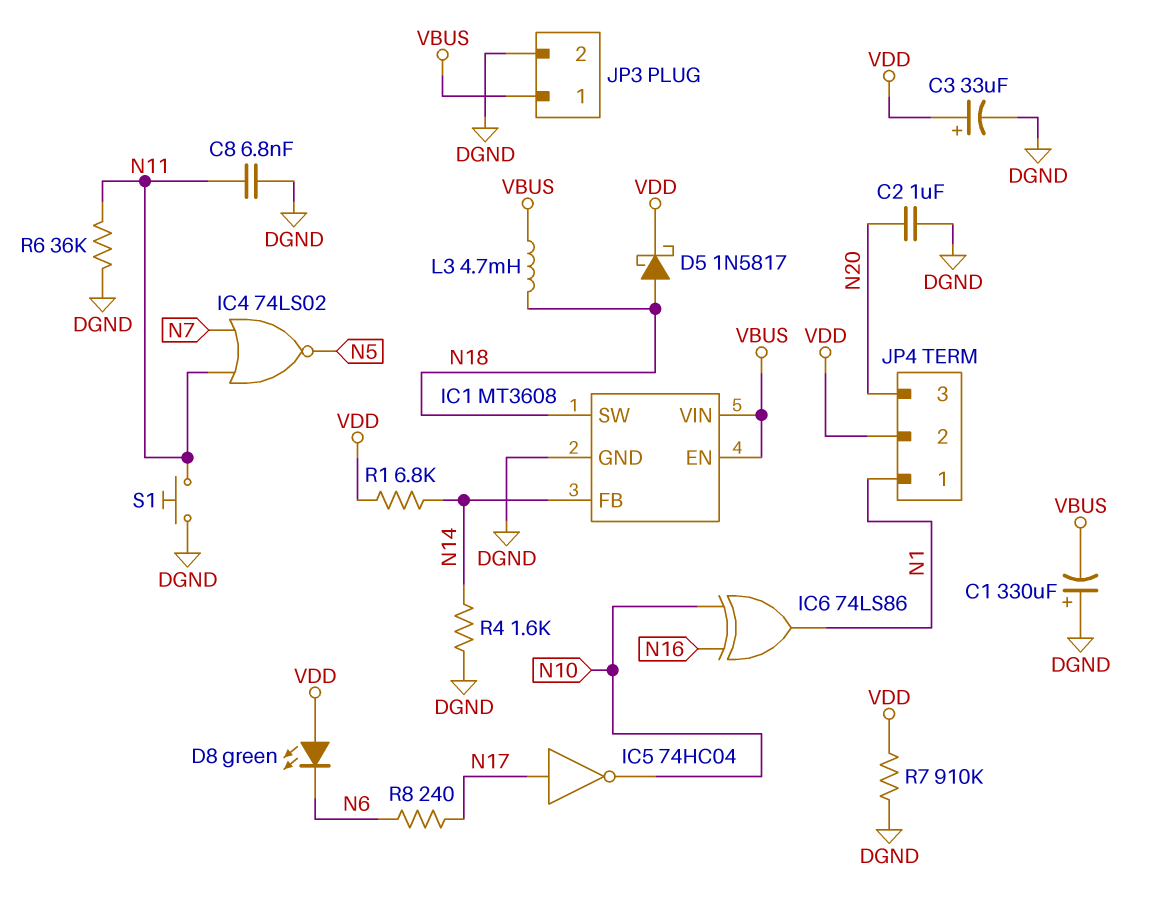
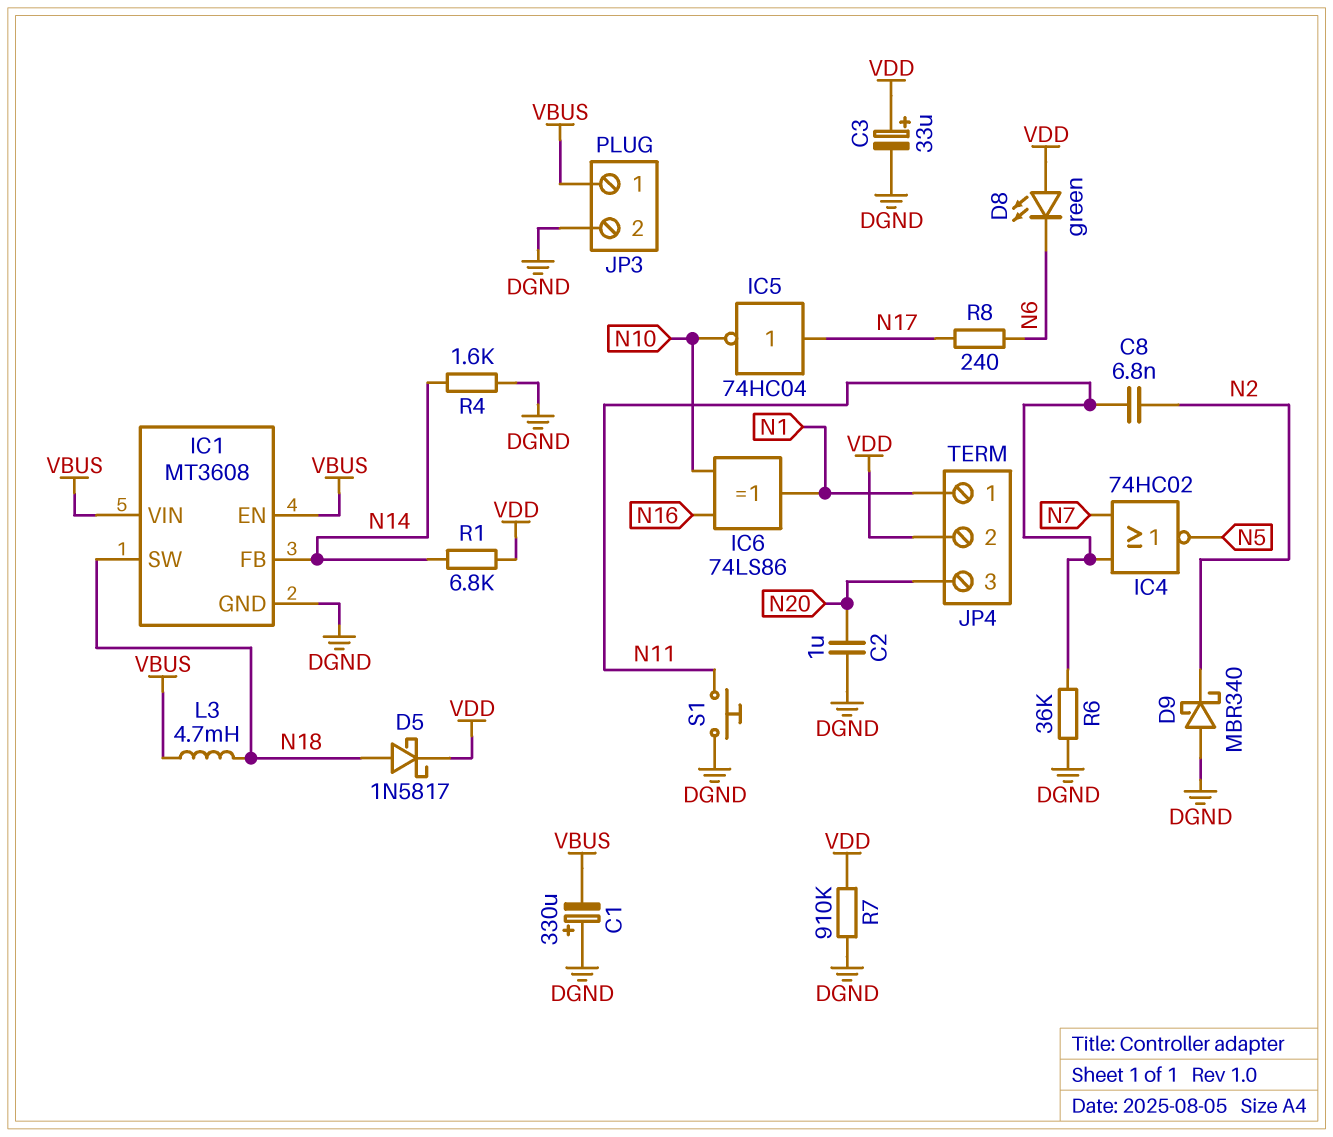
C8: 6.8nF (DGND, N11) -> 6.8nF (N2, N11)
D9: none -> schottky MBR340 (A DGND, K N2)
IC4: NOR 74LS02 (in N7, in N11, out N5) -> NOR 74HC02 (in N7, in N11, out N5)

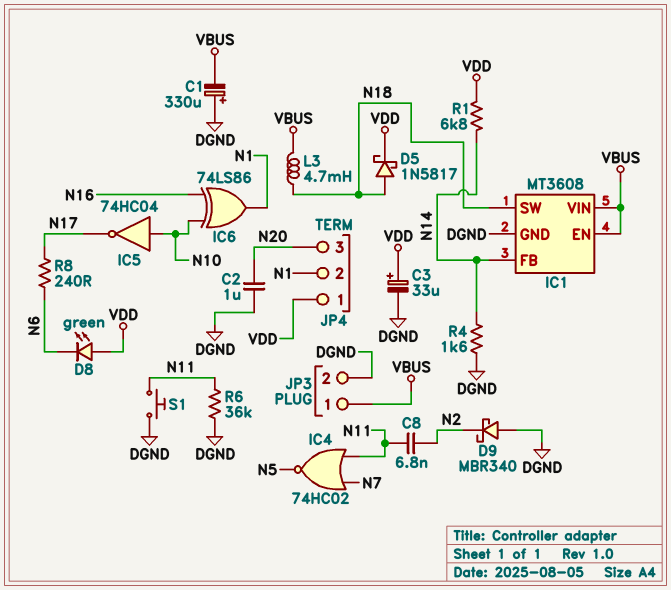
IC5: NOT 74HC04 (in N17, out N10) -> NOT 74HC04 (in N10, out N17)
JP4 pin 1: N1 -> VDD
JP4 pin 2: VDD -> N1
R7: 910k (DGND, VDD) -> none

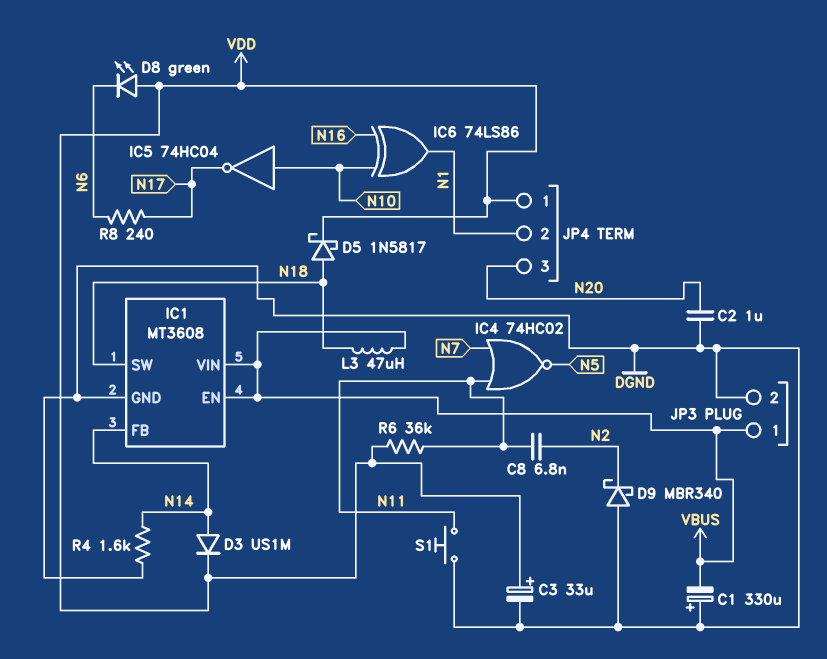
D3: none -> diode US1M (A N14, K VDD)
L3: 4.7mH (N18, VBUS) -> 47uH (N18, VBUS)
R1: 6.8k (N14, VDD) -> none
R6: 36k (DGND, N11) -> 36k (N11, VDD)

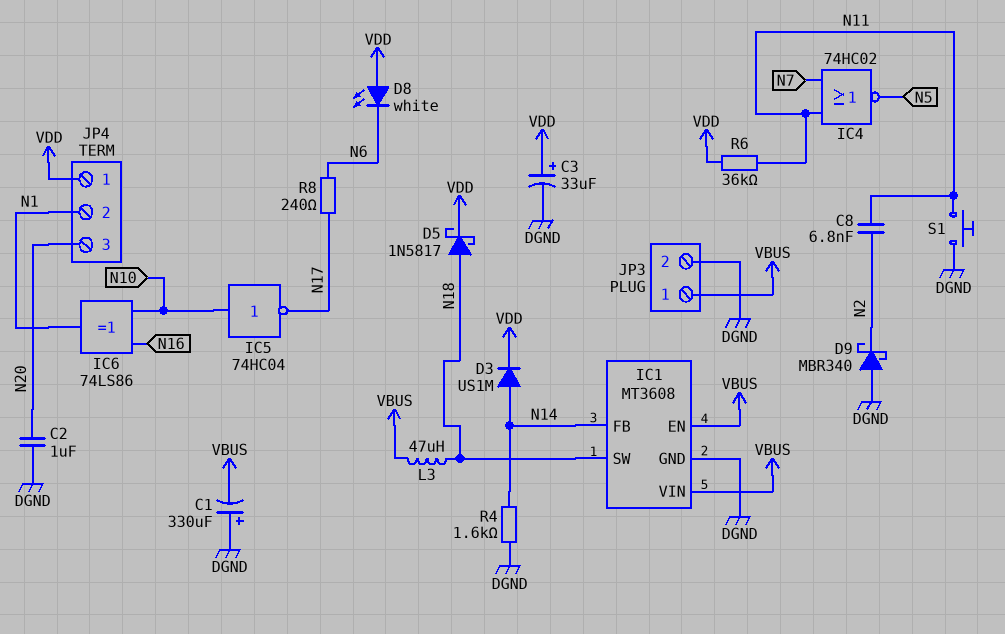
D8: LED green (A VDD, K N6) -> LED white (A VDD, K N6)

